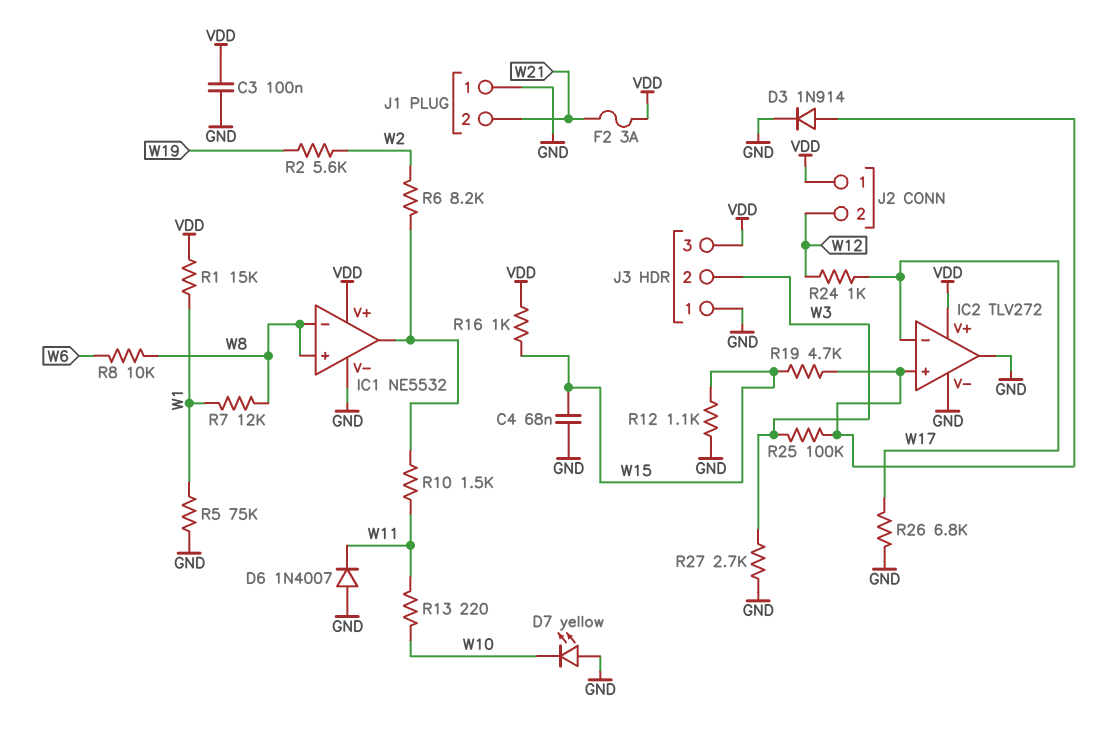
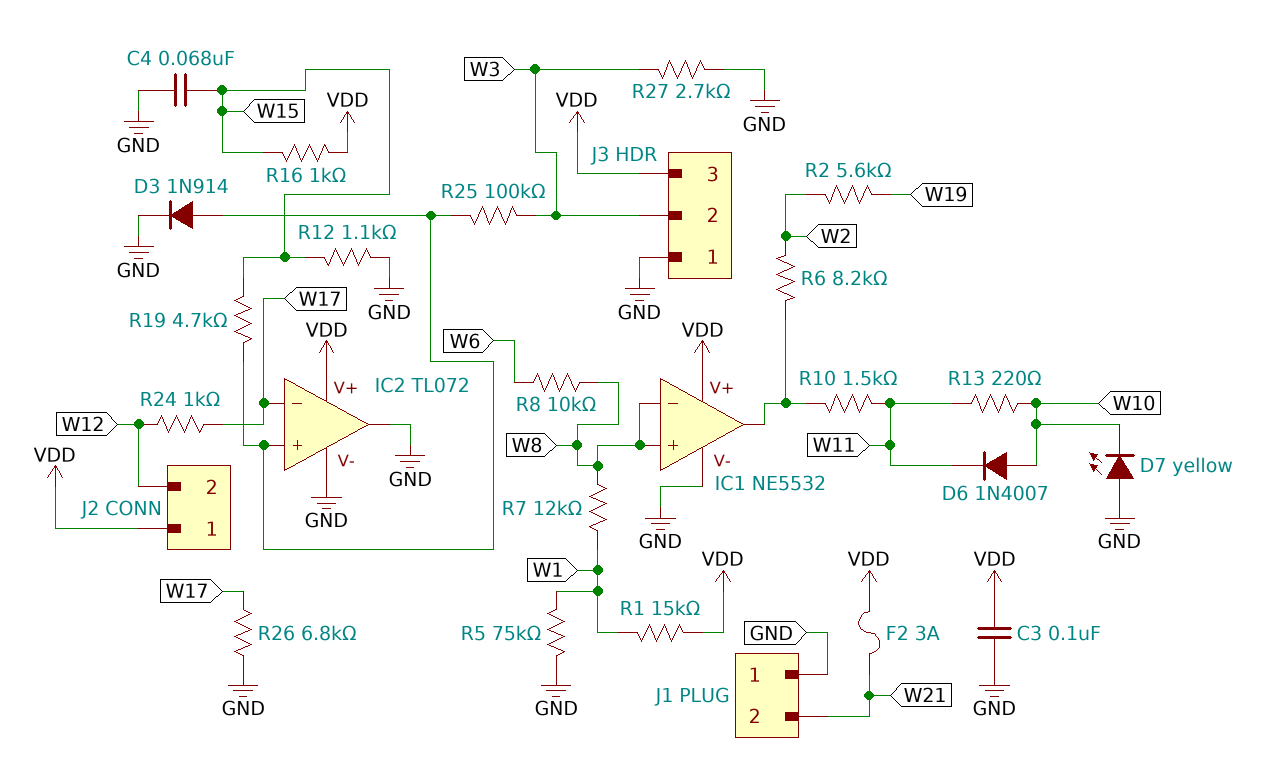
D6: diode 1N4007 (A GND, K W11) -> diode 1N4007 (A W10, K W11)
IC2: TLV272 -> TL072

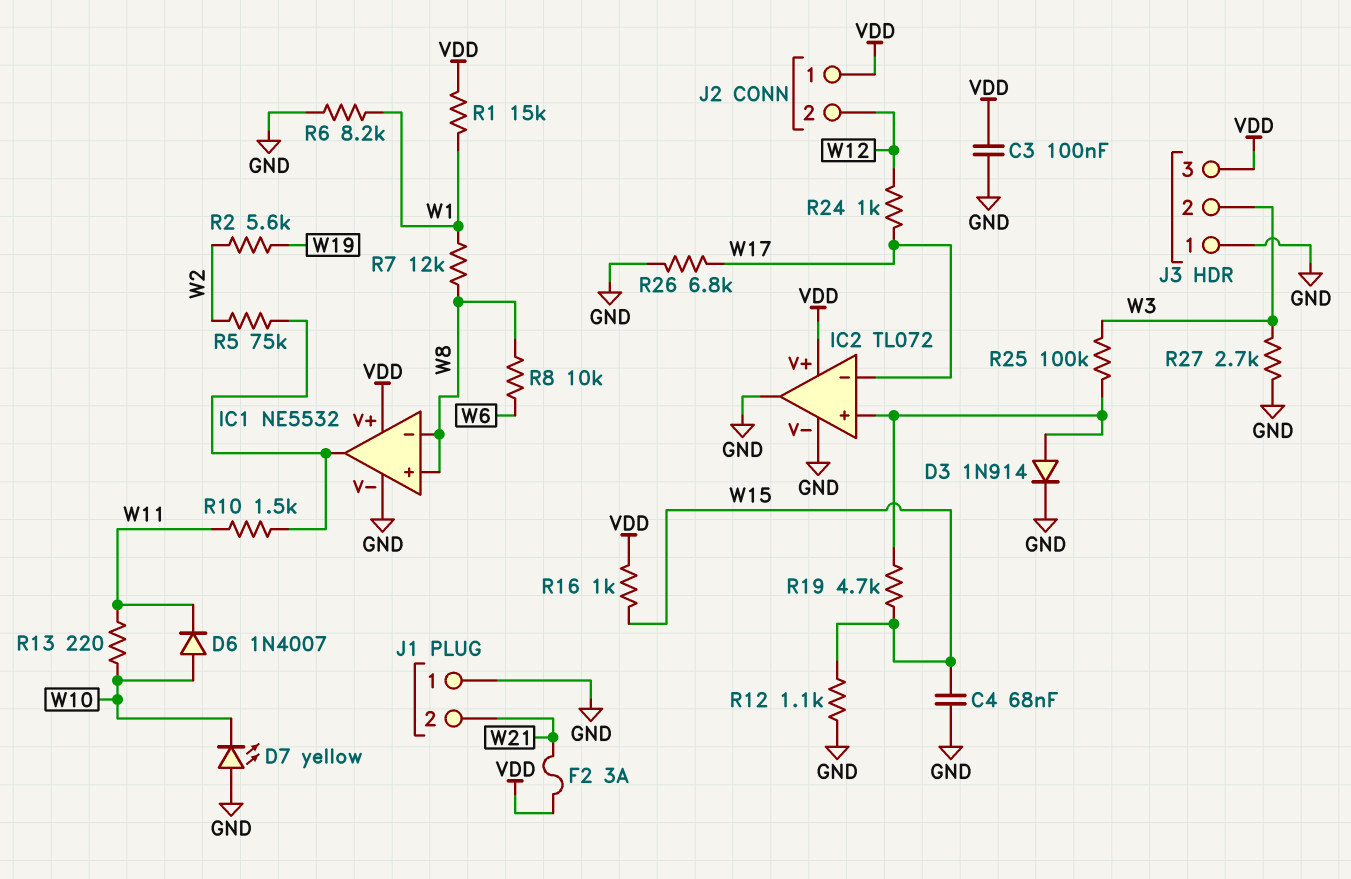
R5: 75k (GND, W1) -> 75k (IC1/out, W2)
R6: 8.2k (IC1/out, W2) -> 8.2k (GND, W1)

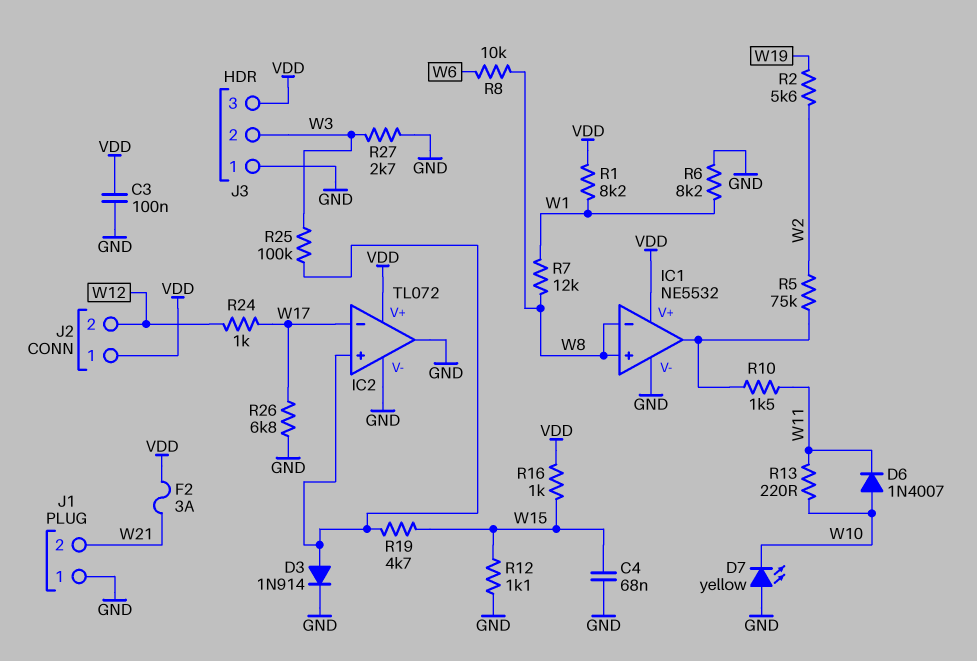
R1: 15k (VDD, W1) -> 8.2k (VDD, W1)

